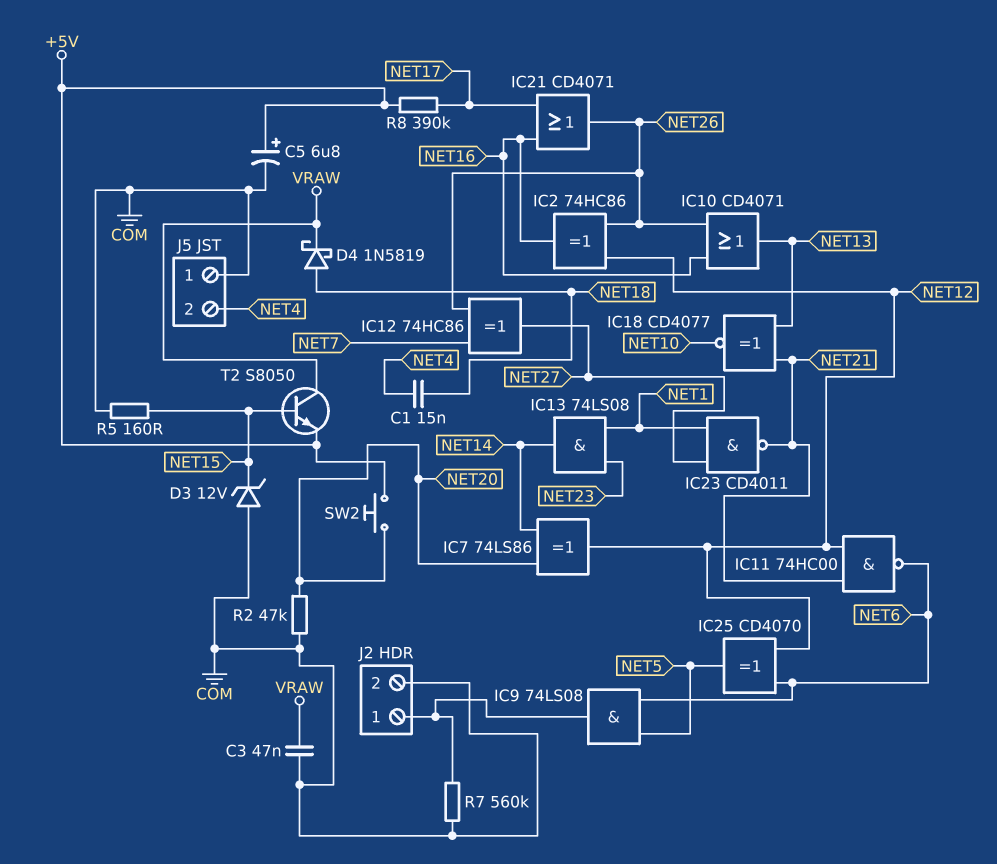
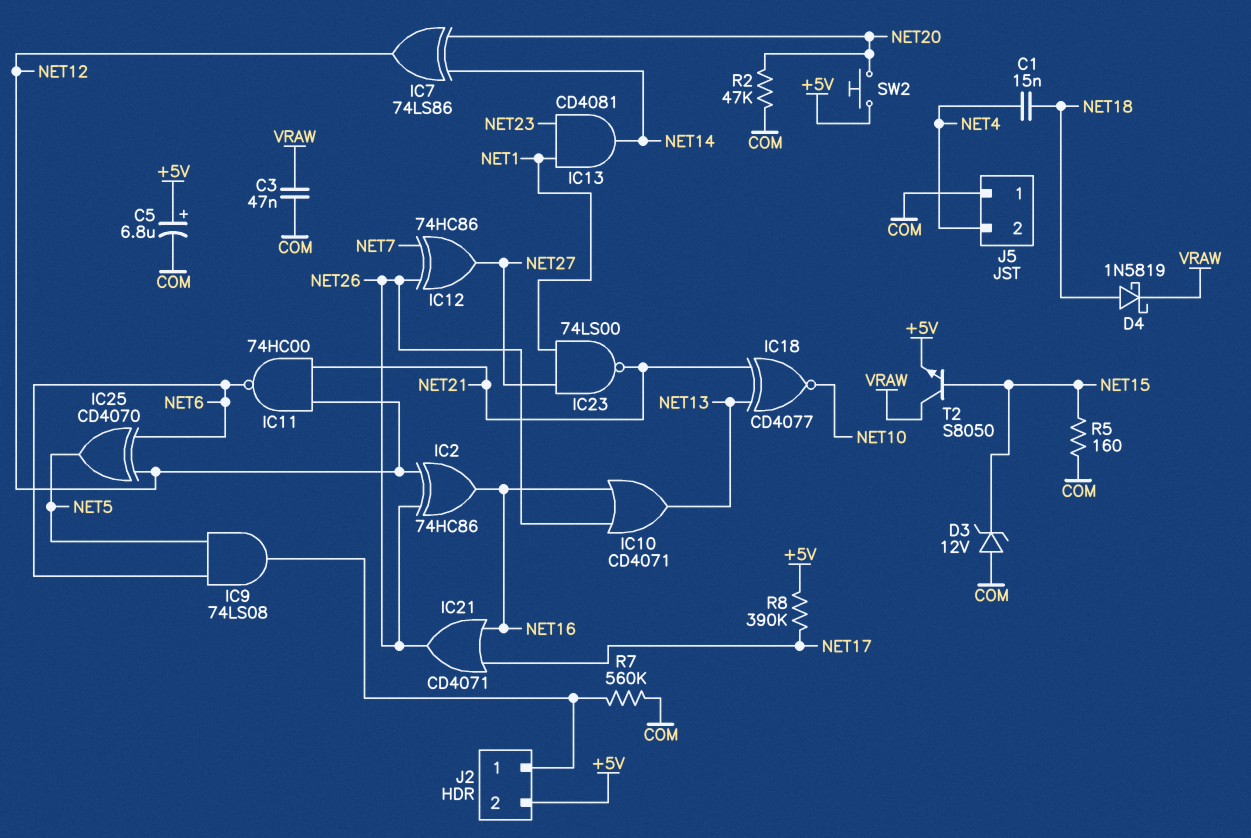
IC13: AND 74LS08 (in NET1, in NET23, out NET14) -> AND CD4081 (in NET1, in NET23, out NET14)
IC23: NAND CD4011 (in NET1, in NET27, out NET21) -> NAND 74LS00 (in NET1, in NET27, out NET21)
J2 pin 2: COM -> +5V

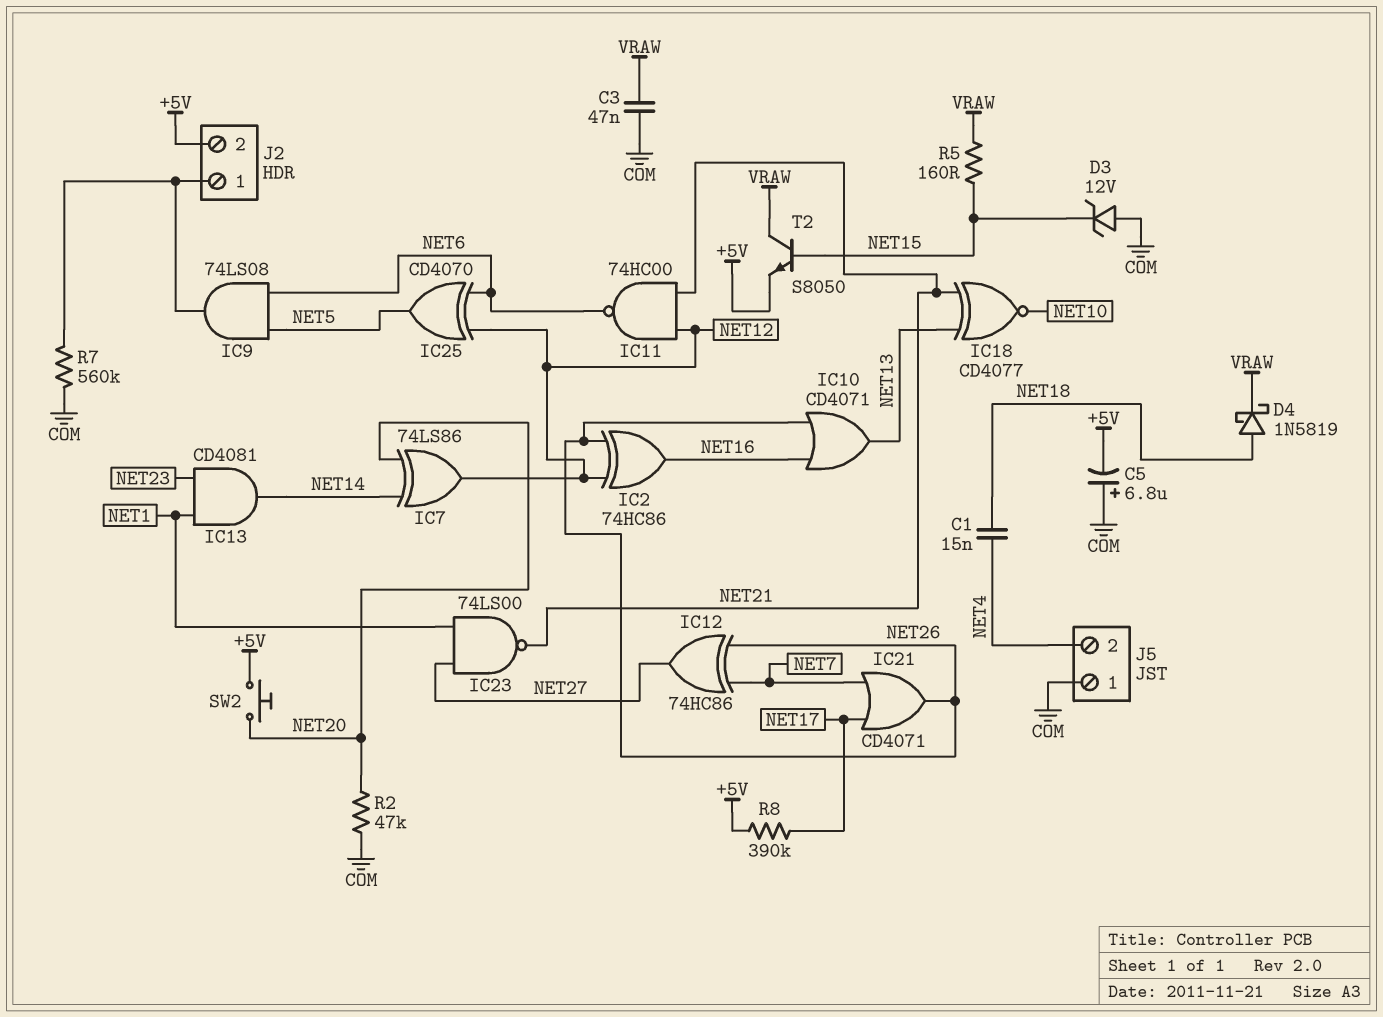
C5: 6.8uF (plus +5V, minus COM) -> 6.8uF (plus COM, minus +5V)
IC21: OR CD4071 (in NET16, in NET17, out NET26) -> OR CD4071 (in NET7, in NET17, out NET26)
R5: 160 (COM, NET15) -> 160 (NET15, VRAW)

